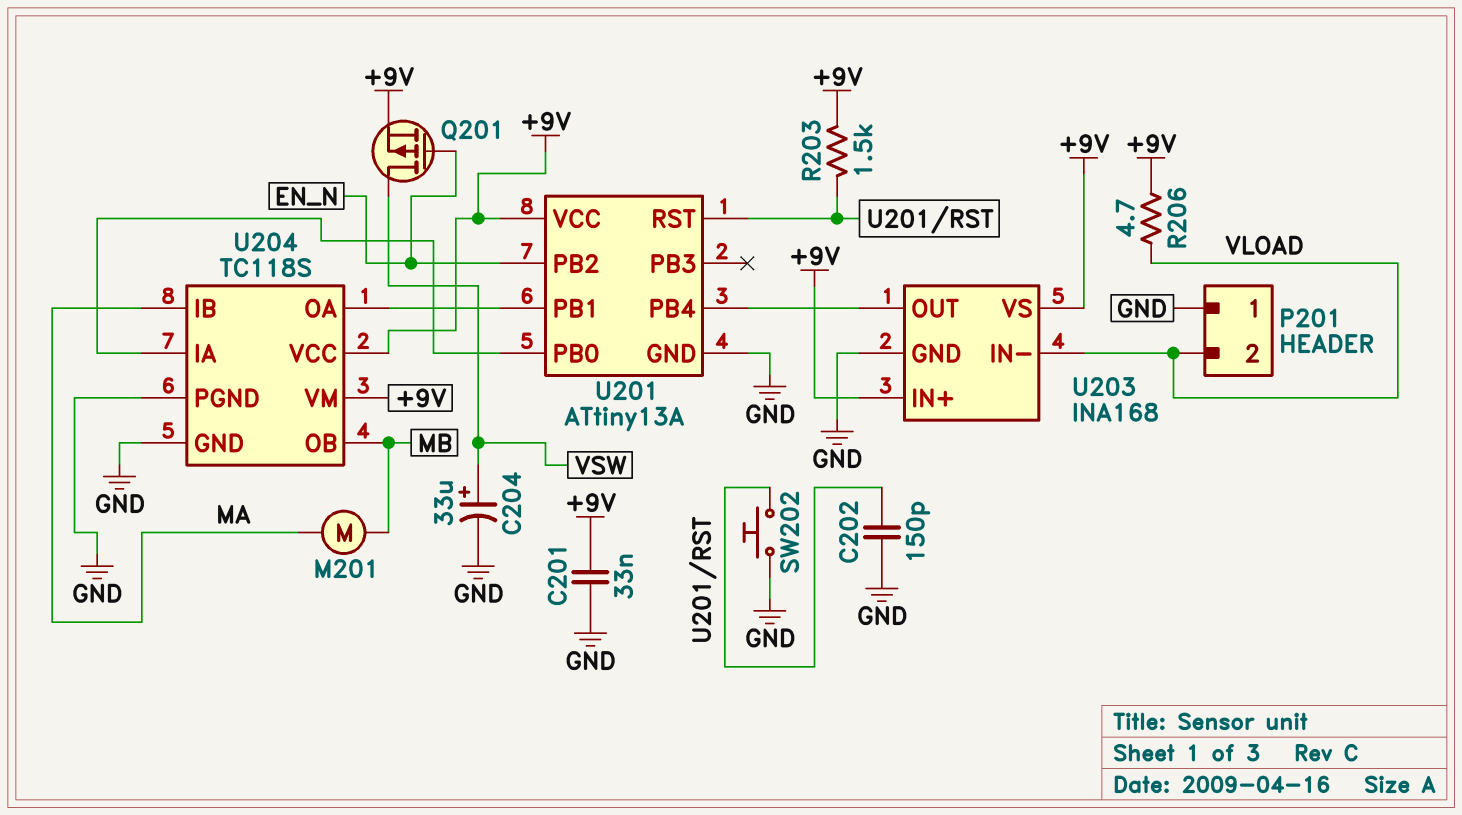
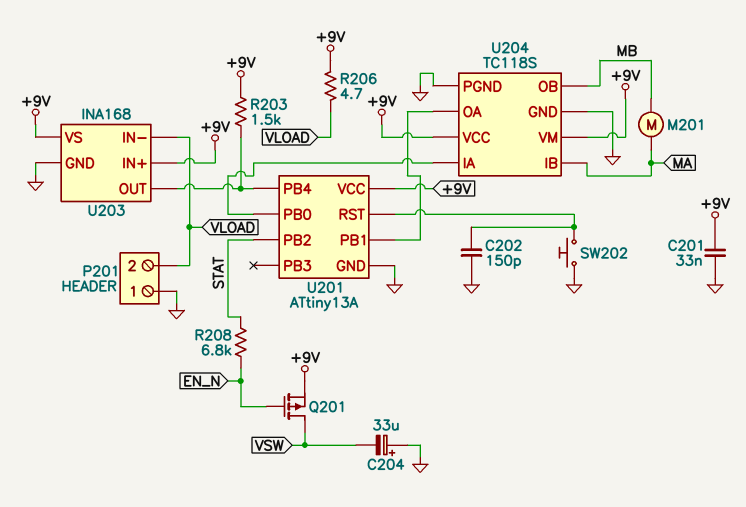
C204: 33uF (plus VSW, minus GND) -> 33uF (plus GND, minus VSW)
R203: 1.5k (+9V, U201/RST) -> 1.5k (+9V, U201/PB4)
R208: none -> 6.8k (EN_N, STAT)
U201 pin PB2: EN_N -> STAT

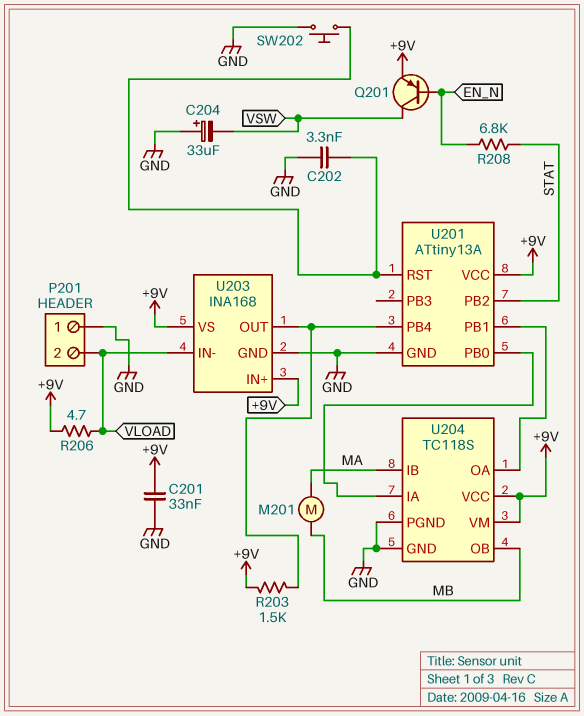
C202: 150pF (GND, U201/RST) -> 3.3nF (GND, U201/RST)
Q201: PMOS (G EN_N, D VSW, S +9V) -> PNP (B EN_N, C VSW, E +9V)

